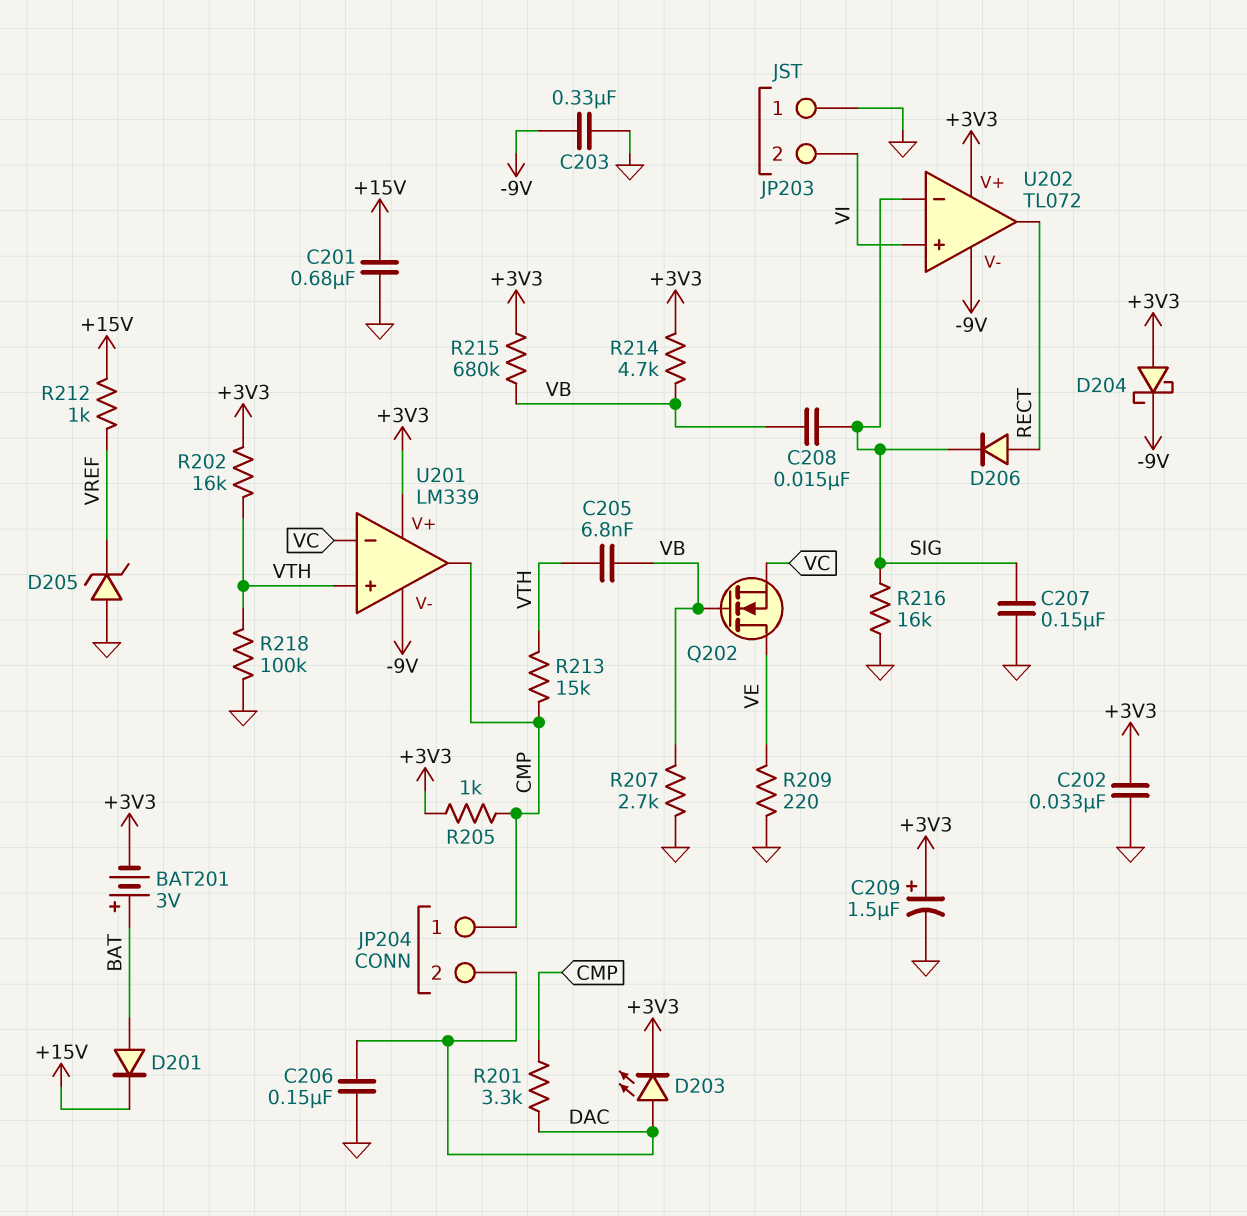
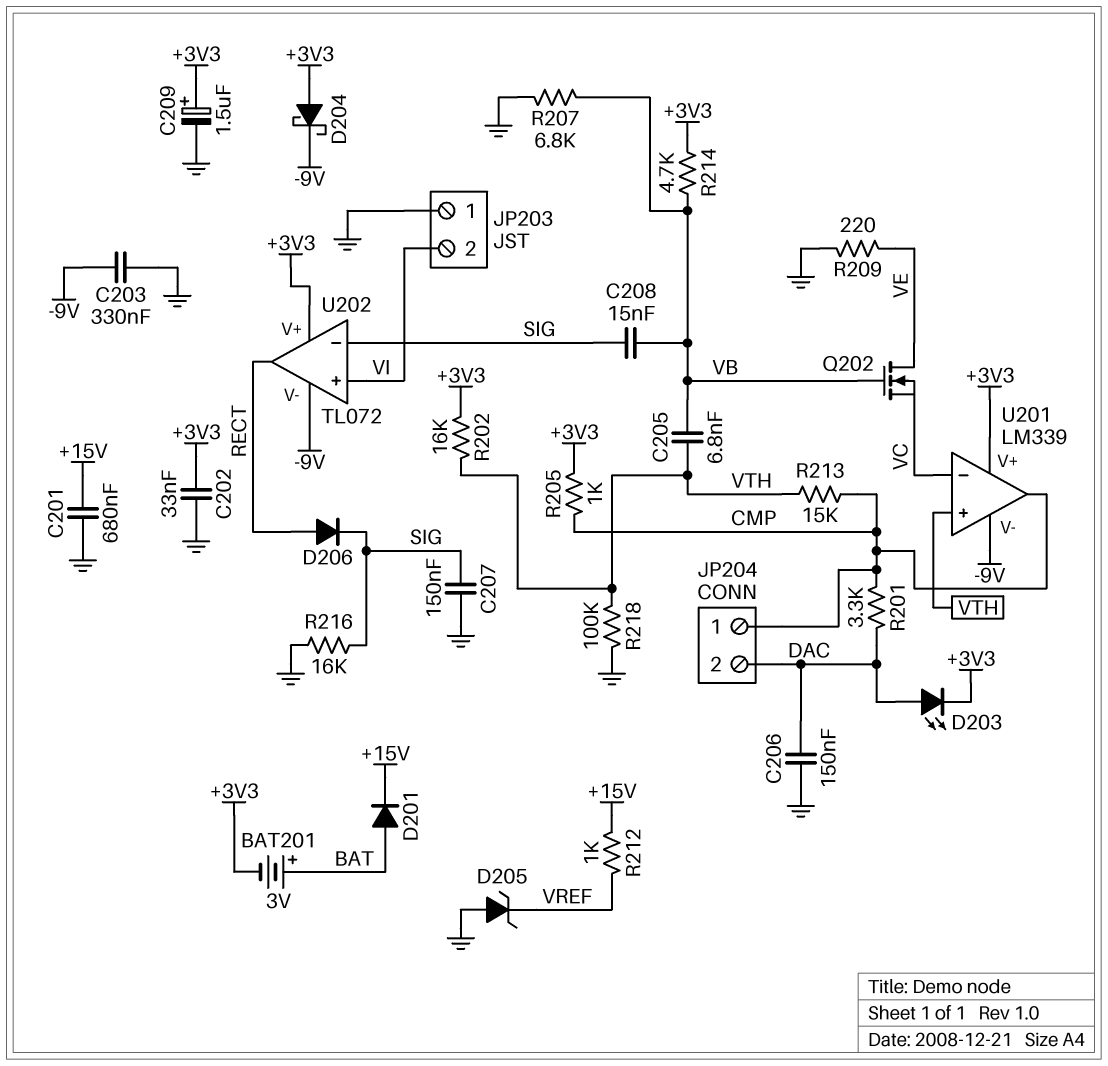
R207: 2.7k (GND, VB) -> 6.8k (GND, VB)
R215: 680k (+3V3, VB) -> none

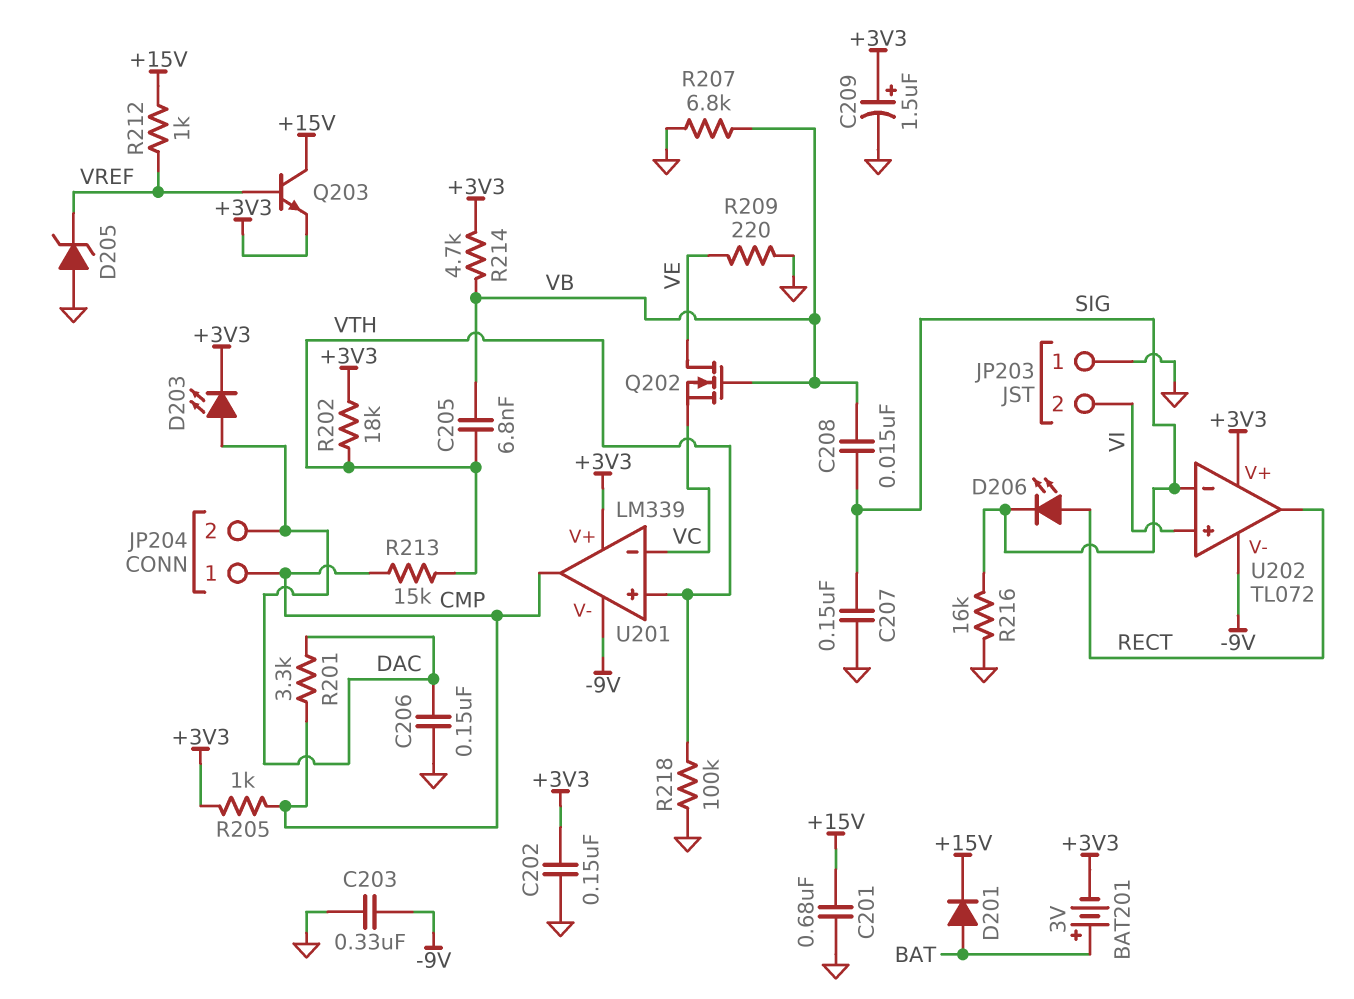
C202: 33nF (+3V3, GND) -> 150nF (+3V3, GND)
D204: schottky (A +3V3, K -9V) -> none
D206: diode (A RECT, K SIG) -> LED (A RECT, K SIG)
Q203: none -> NPN (B VREF, C +15V, E +3V3)
R202: 16k (+3V3, VTH) -> 18k (+3V3, VTH)

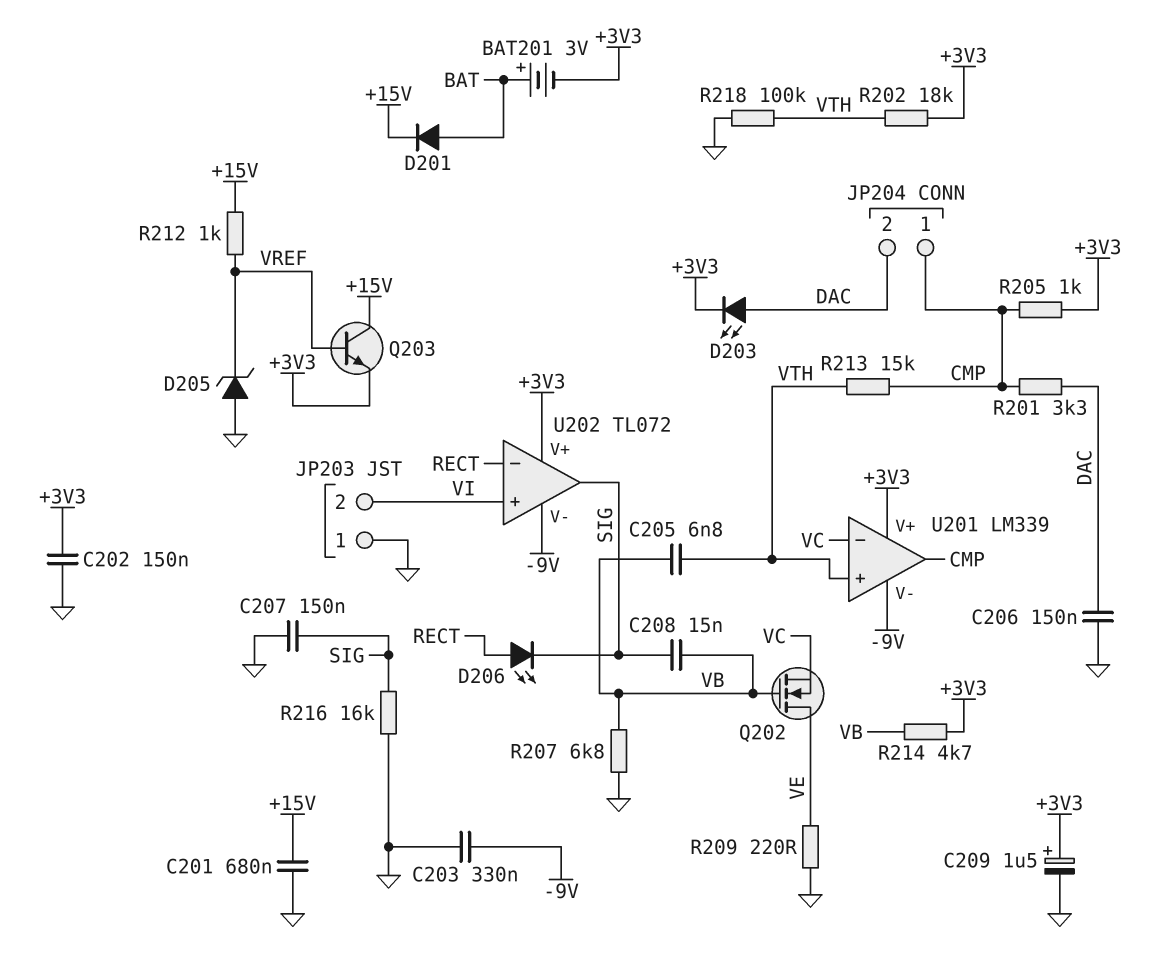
U202 pin in-: SIG -> RECT
U202 pin out: RECT -> SIG

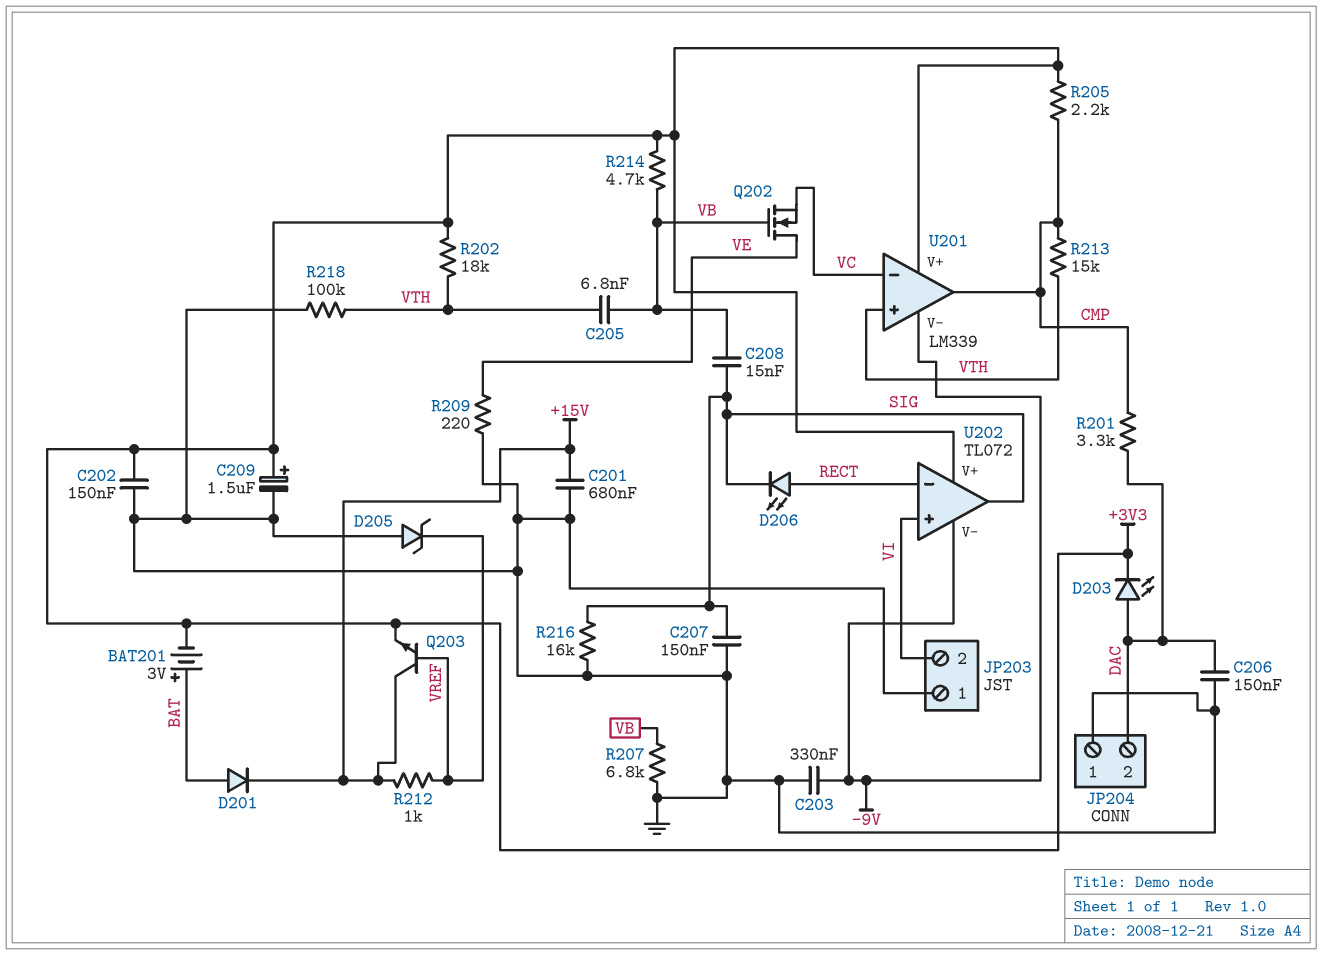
JP204 pin 1: CMP -> GND
R205: 1k (+3V3, CMP) -> 2.2k (+3V3, CMP)

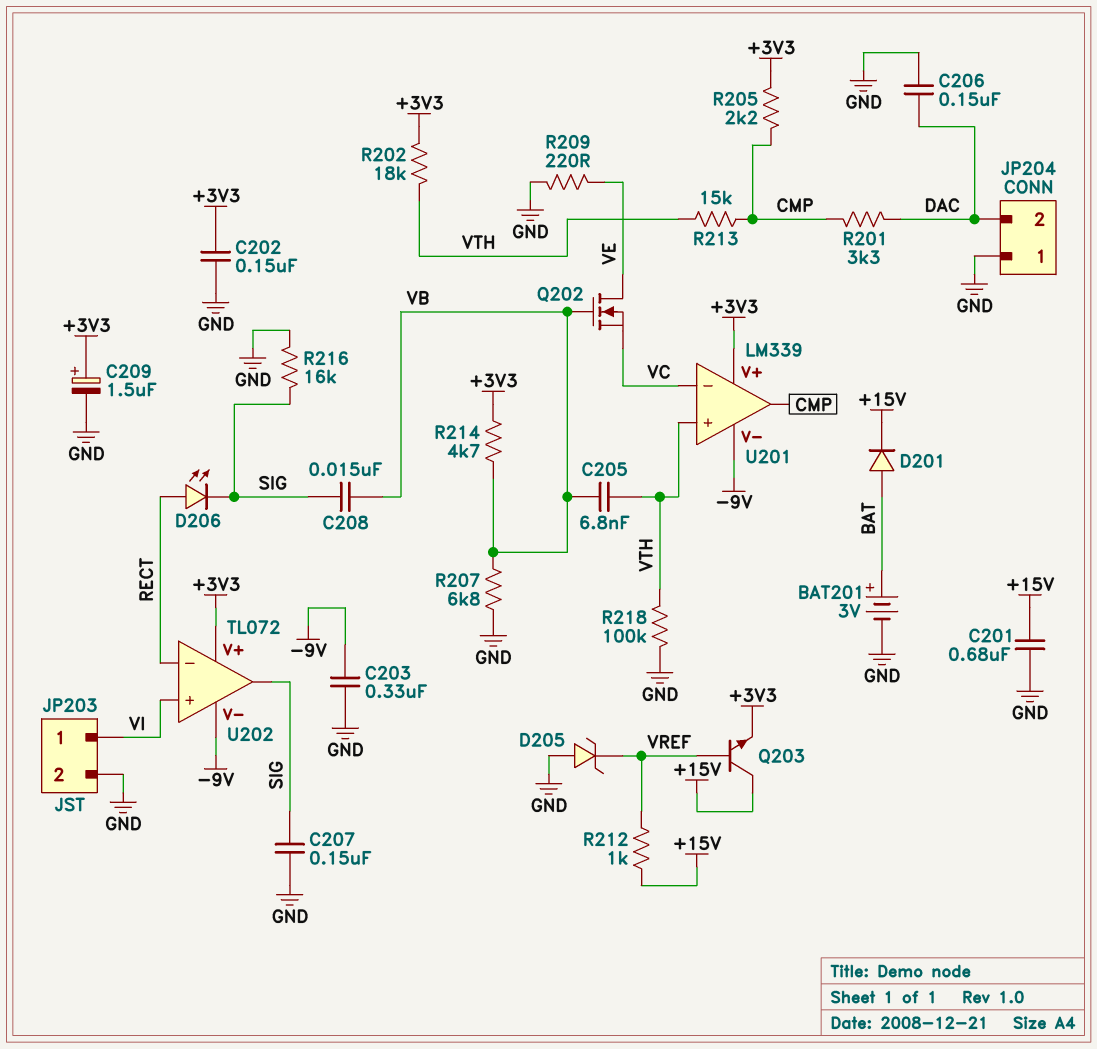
BAT201: 3V (plus BAT, minus +3V3) -> 3V (plus BAT, minus GND)
D203: LED (A DAC, K +3V3) -> none
JP203 pin 1: GND -> VI
JP203 pin 2: VI -> GND

